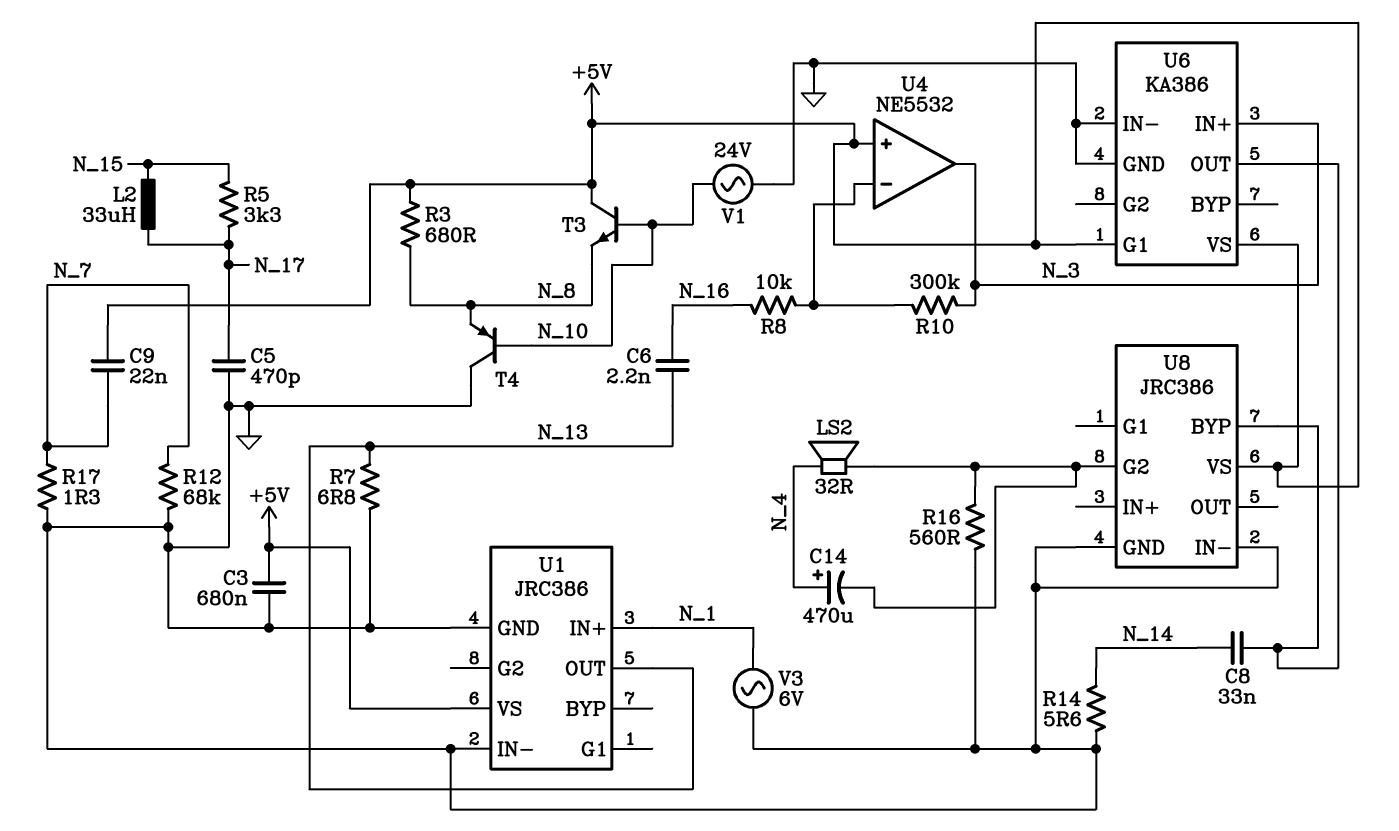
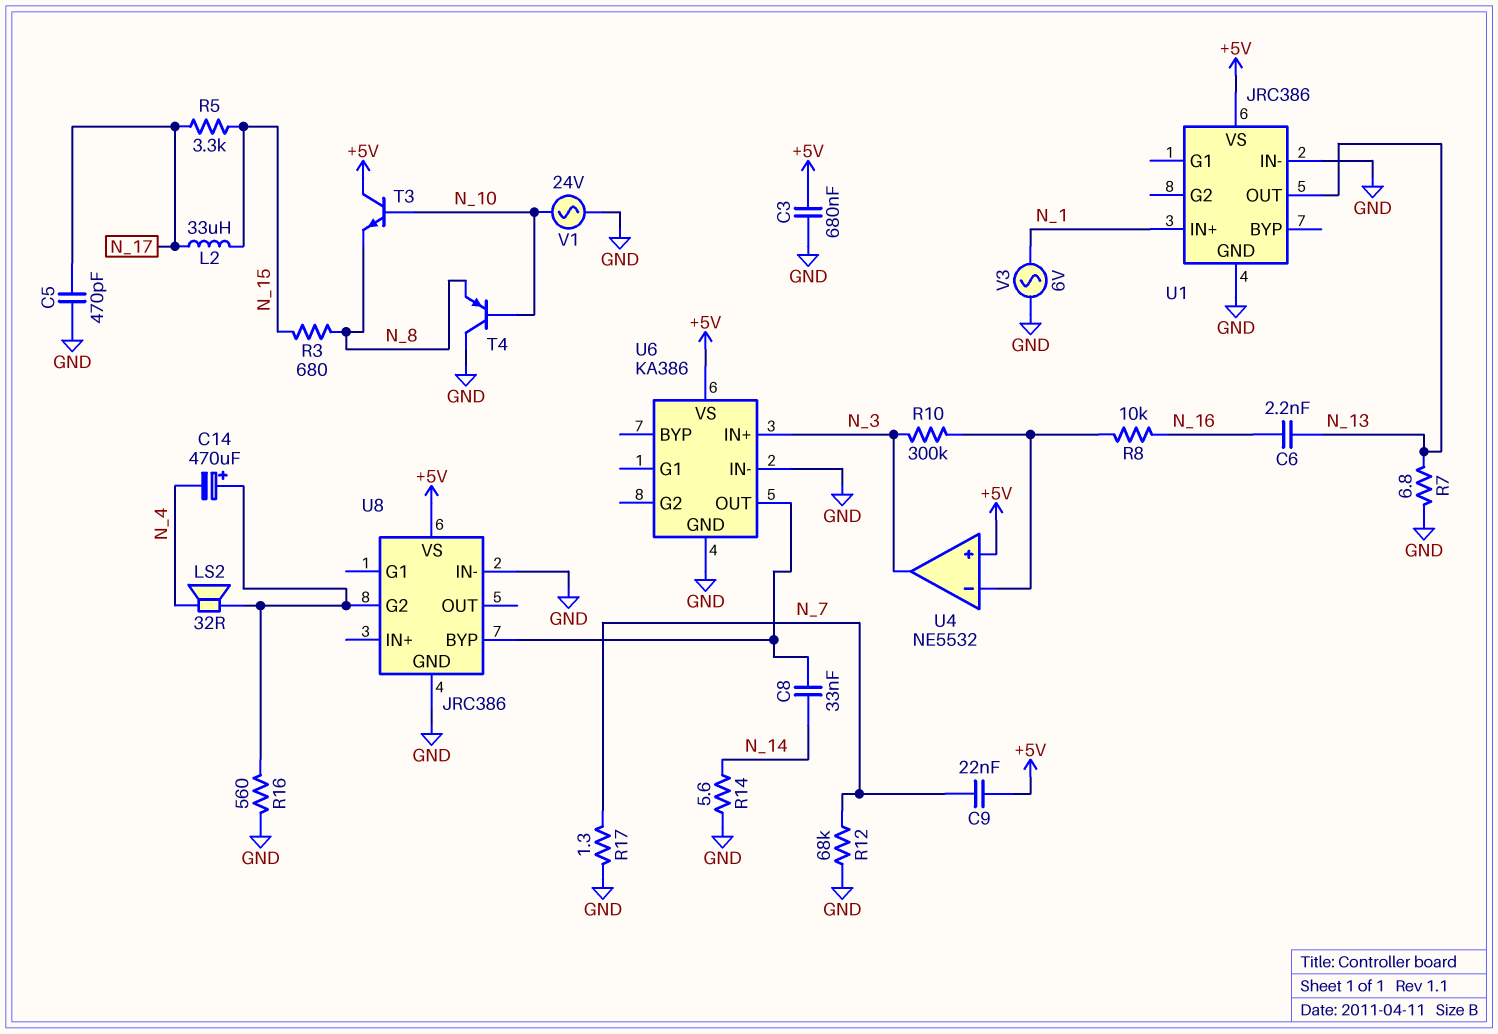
C14: 470uF (plus N_4, minus U8/G2) -> 470uF (plus U8/G2, minus N_4)
R3: 680 (+5V, N_8) -> 680 (N_8, N_15)
U6 pin G1: +5V -> none

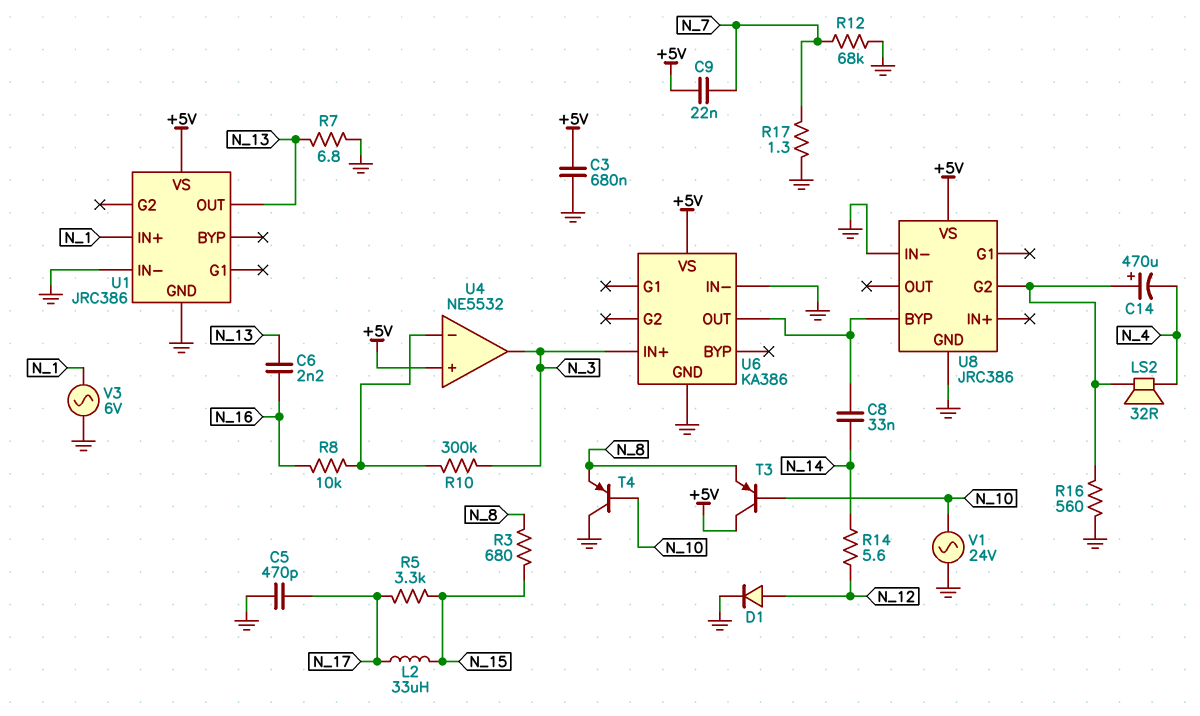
D1: none -> diode (A N_12, K GND)
R14: 5.6 (GND, N_14) -> 5.6 (N_12, N_14)
T3: NPN (B N_10, C +5V, E N_8) -> PNP (B N_10, C +5V, E N_8)

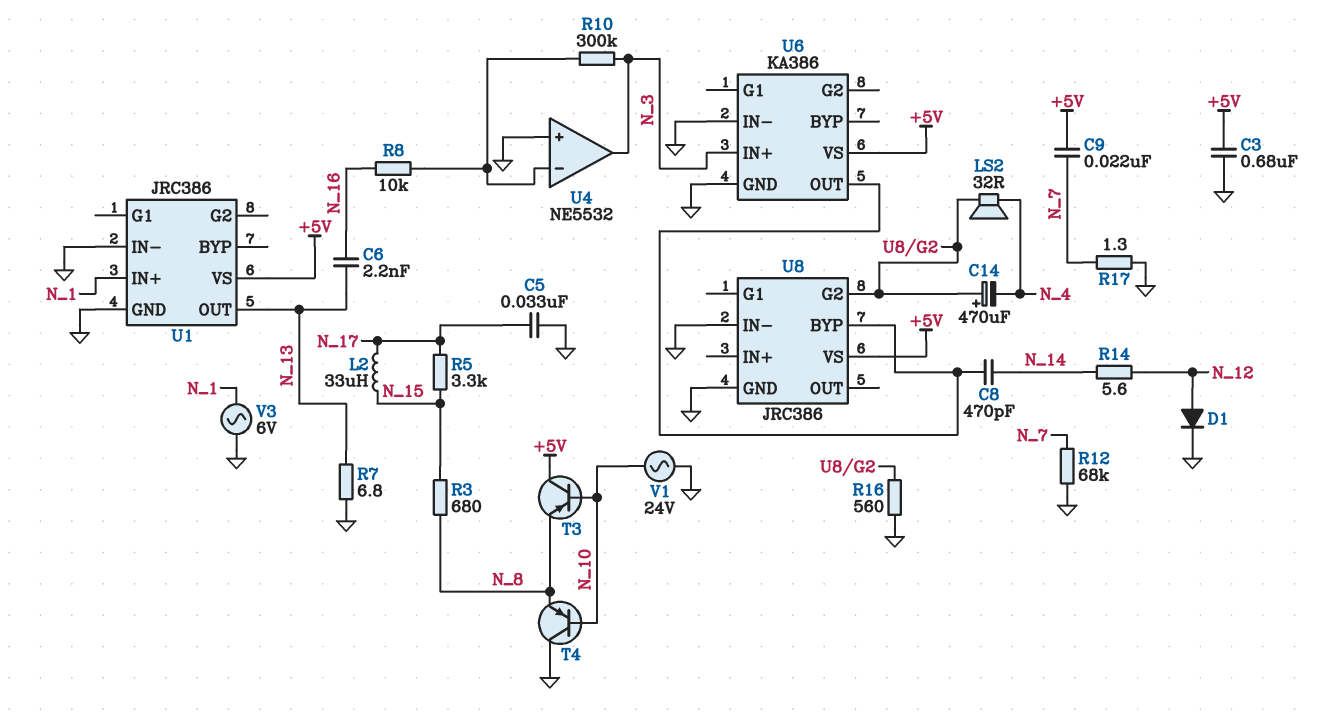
C5: 470pF (GND, N_17) -> 33nF (GND, N_17)
C8: 33nF (N_14, U6/OUT) -> 470pF (N_14, U6/OUT)
U4 pin in+: +5V -> GND

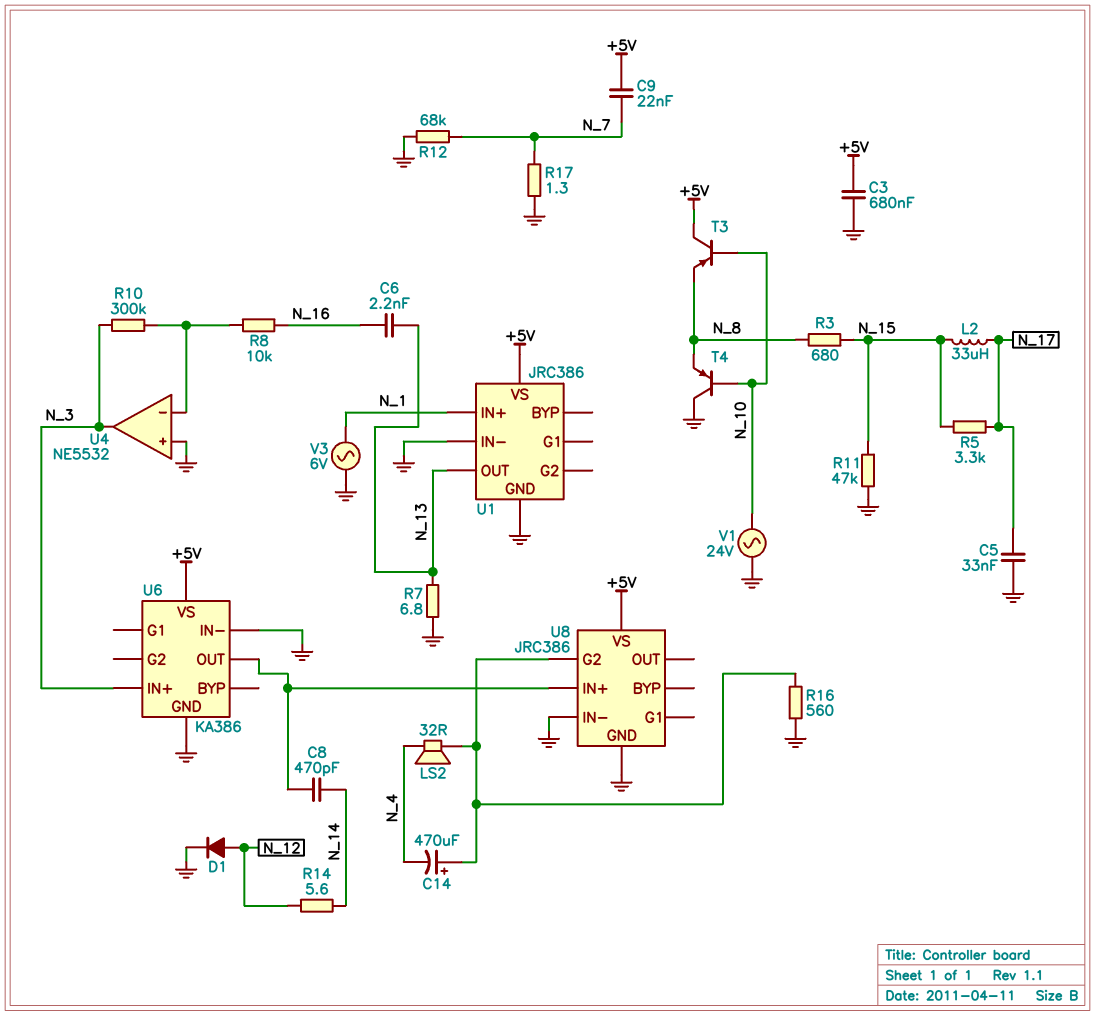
R11: none -> 47k (GND, N_15)
U8 pin BYP: U6/OUT -> none
U8 pin IN+: none -> U6/OUT

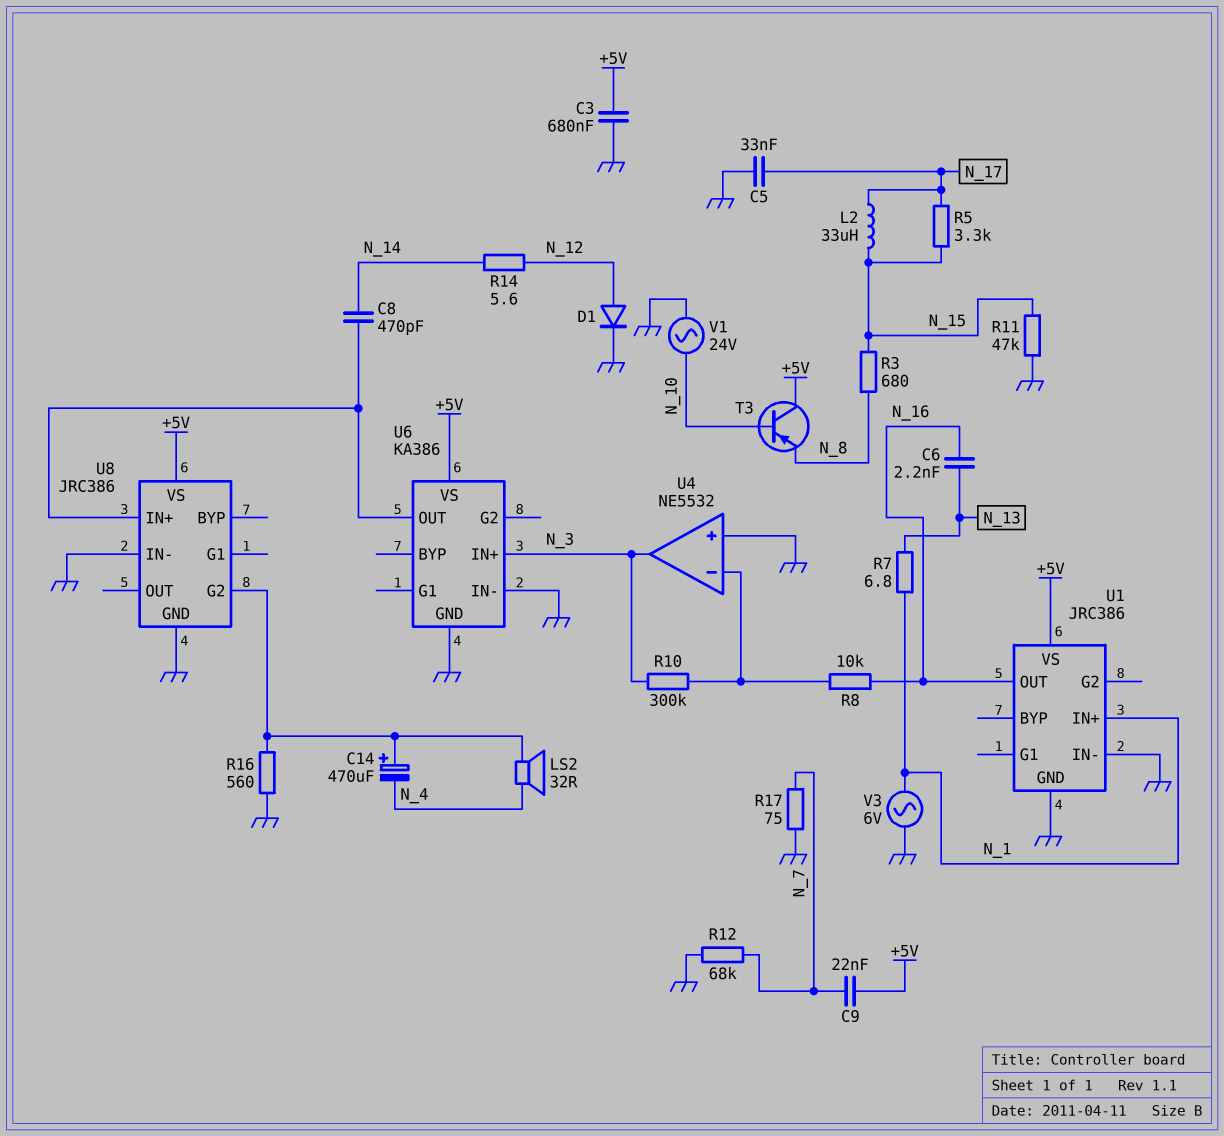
R7: 6.8 (GND, N_13) -> 6.8 (N_1, N_13)
R17: 1.3 (GND, N_7) -> 75 (GND, N_7)
T4: PNP (B N_10, C GND, E N_8) -> none
U1 pin OUT: N_13 -> N_16

